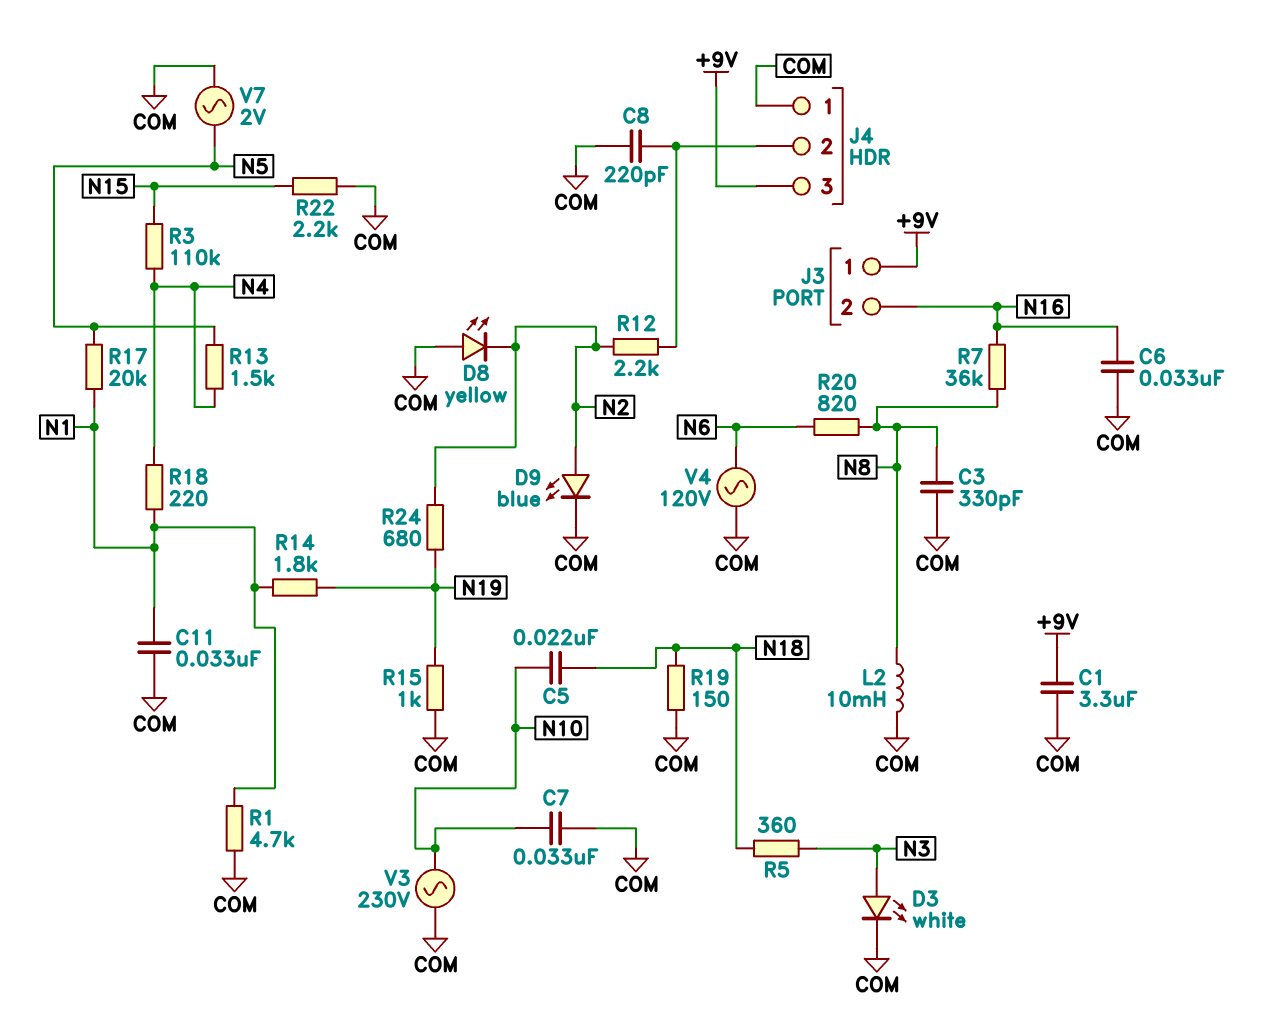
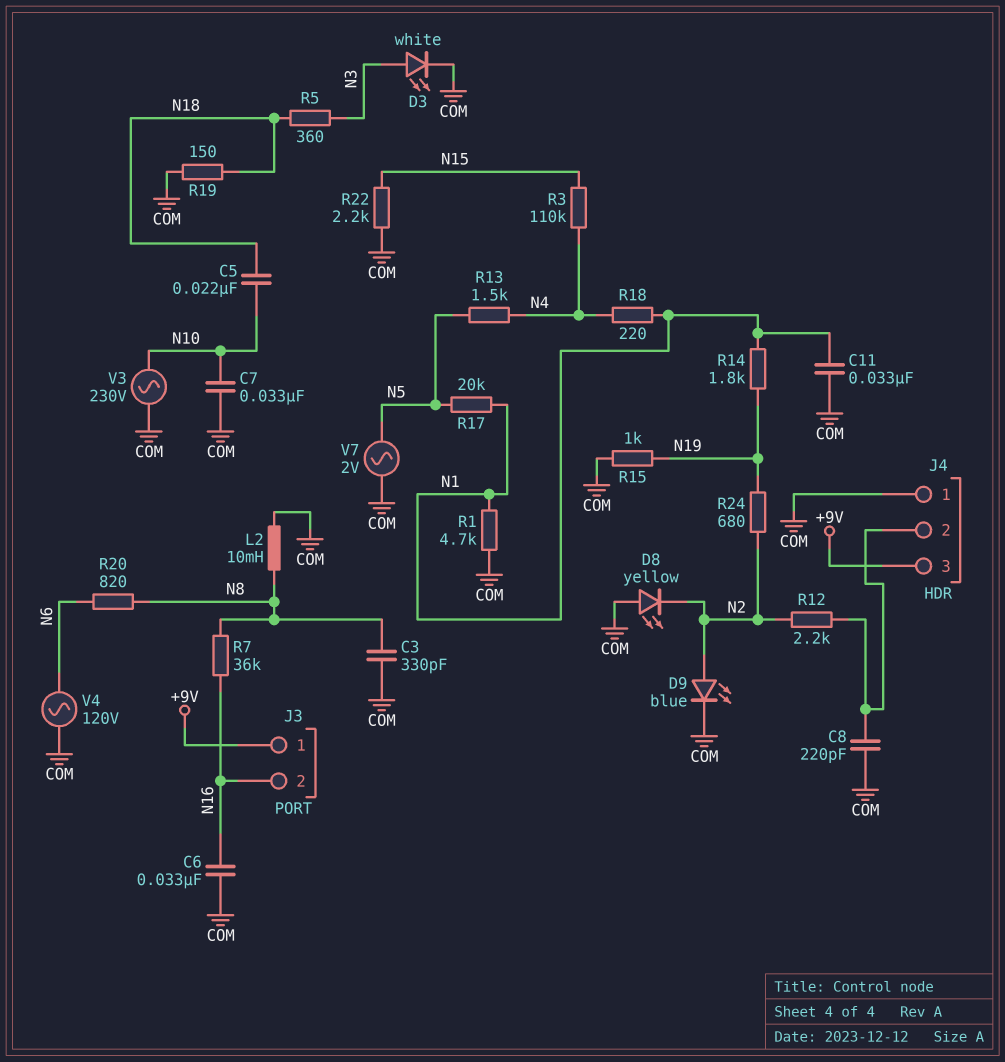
C1: 3.3uF (+9V, COM) -> none

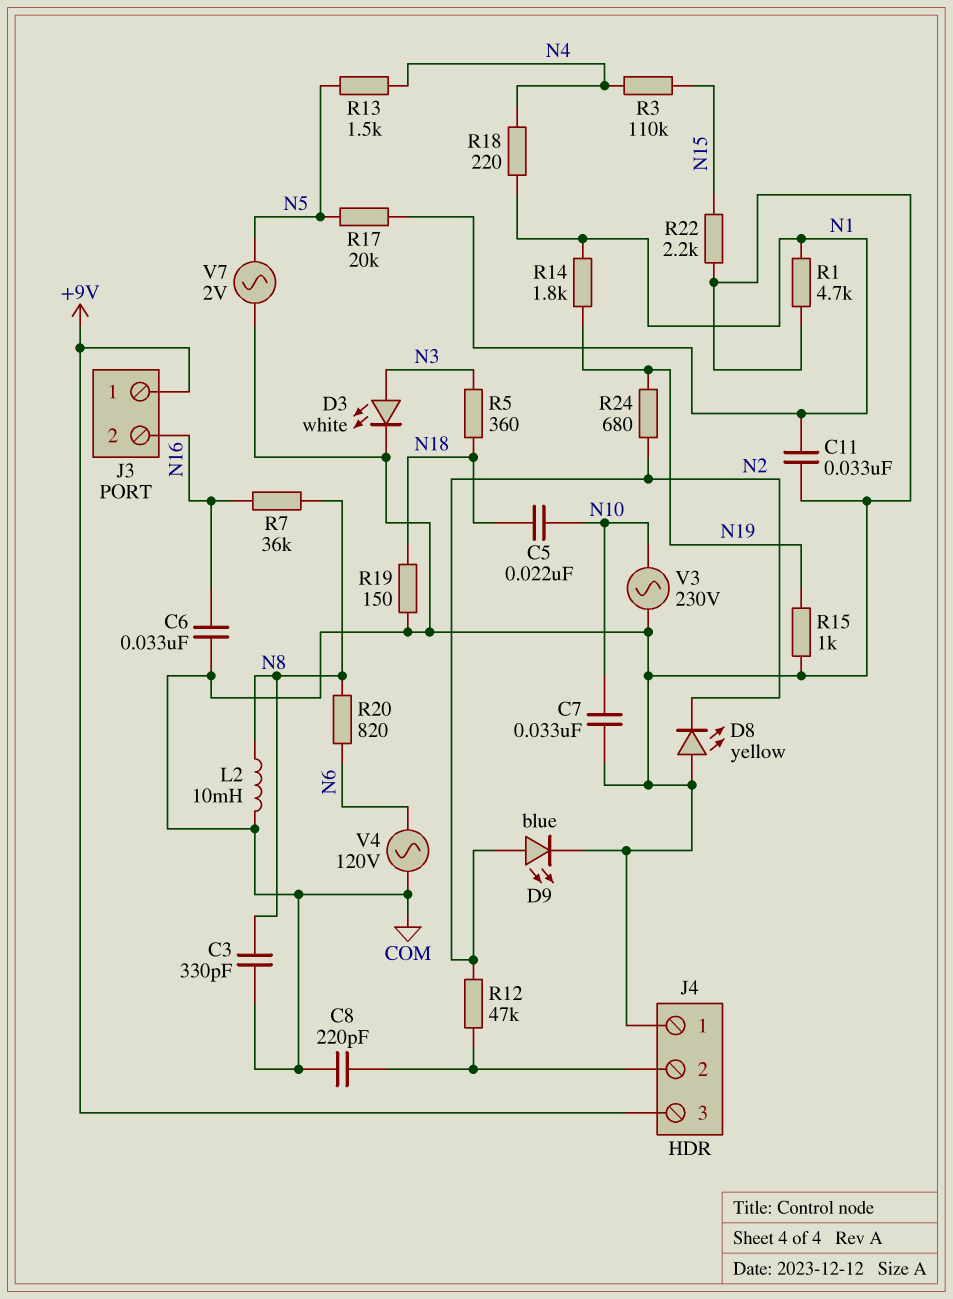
R12: 2.2k (J4/2, N2) -> 47k (J4/2, N2)

